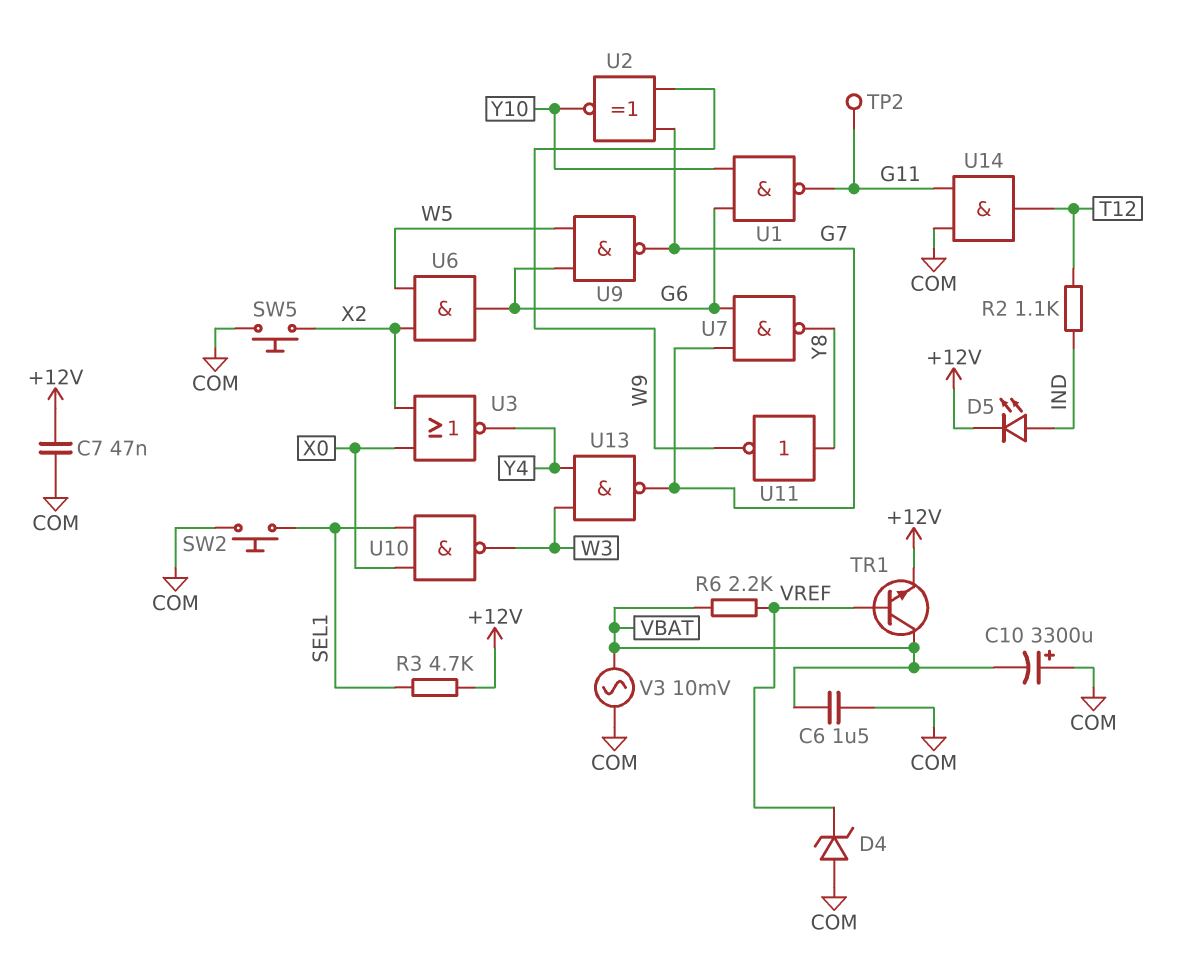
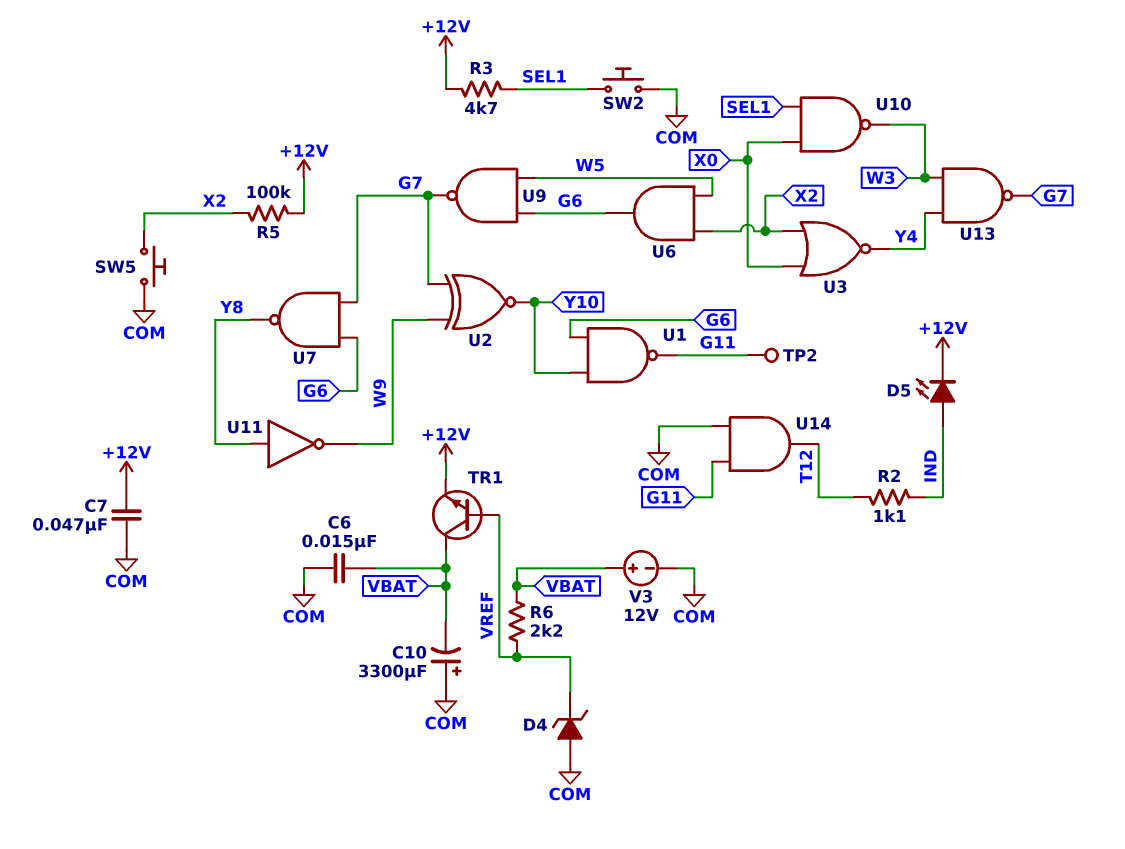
C6: 1.5uF (COM, VBAT) -> 15nF (COM, VBAT)
R5: none -> 100k (+12V, X2)
V3: AC 10mV (COM, VBAT) -> 12V (plus VBAT, minus COM)

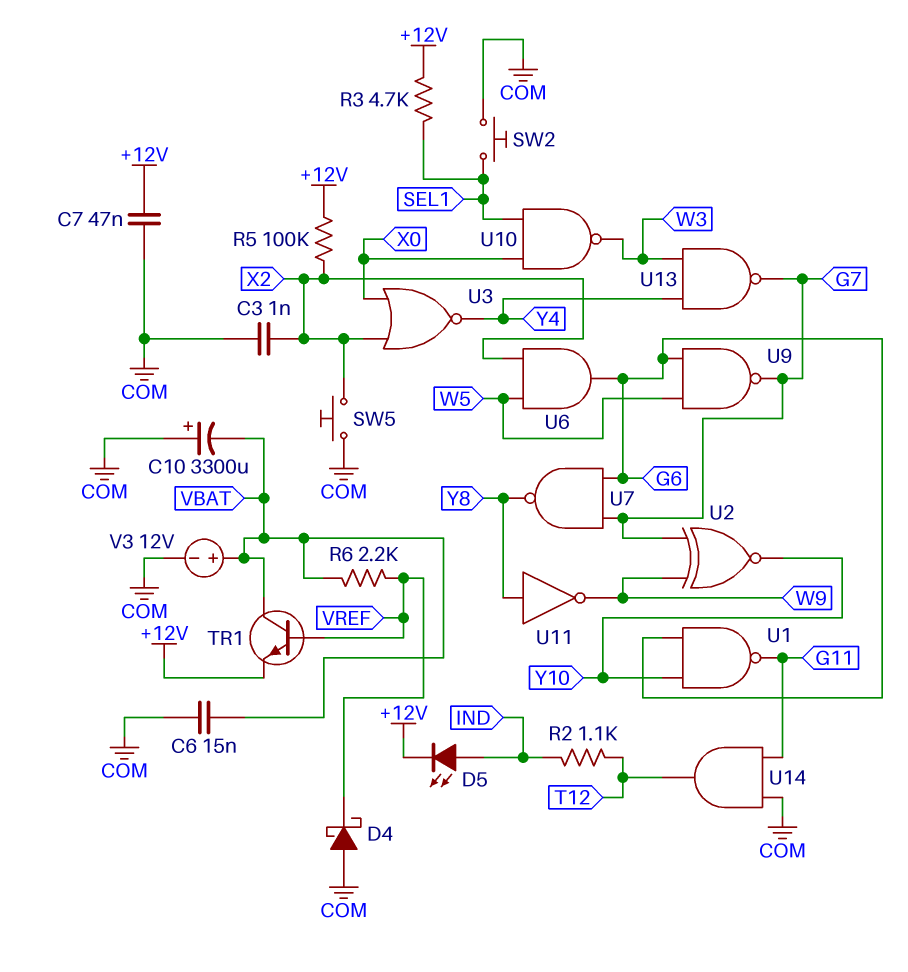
C3: none -> 1nF (COM, X2)
D4: zener (A COM, K VREF) -> schottky (A COM, K VREF)
TP2: test point (G11) -> none

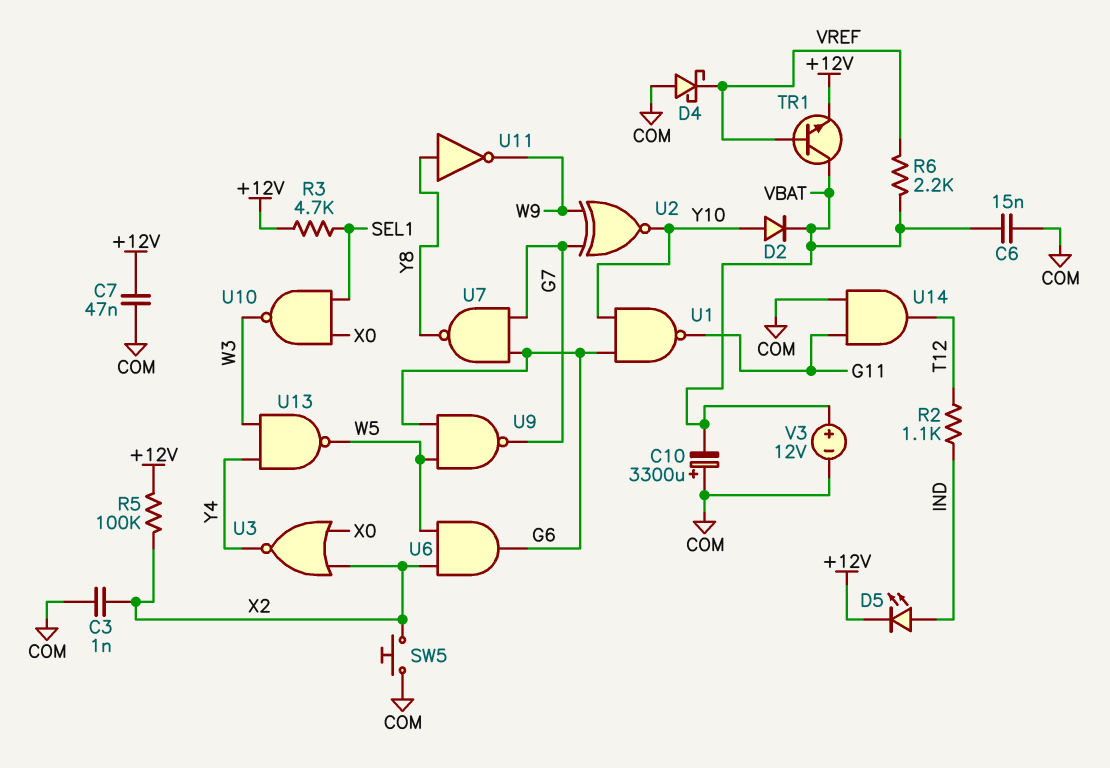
D2: none -> diode (A Y10, K VBAT)
SW2: button (COM, SEL1) -> none
U13: NAND (in W3, in Y4, out G7) -> NAND (in W3, in Y4, out W5)

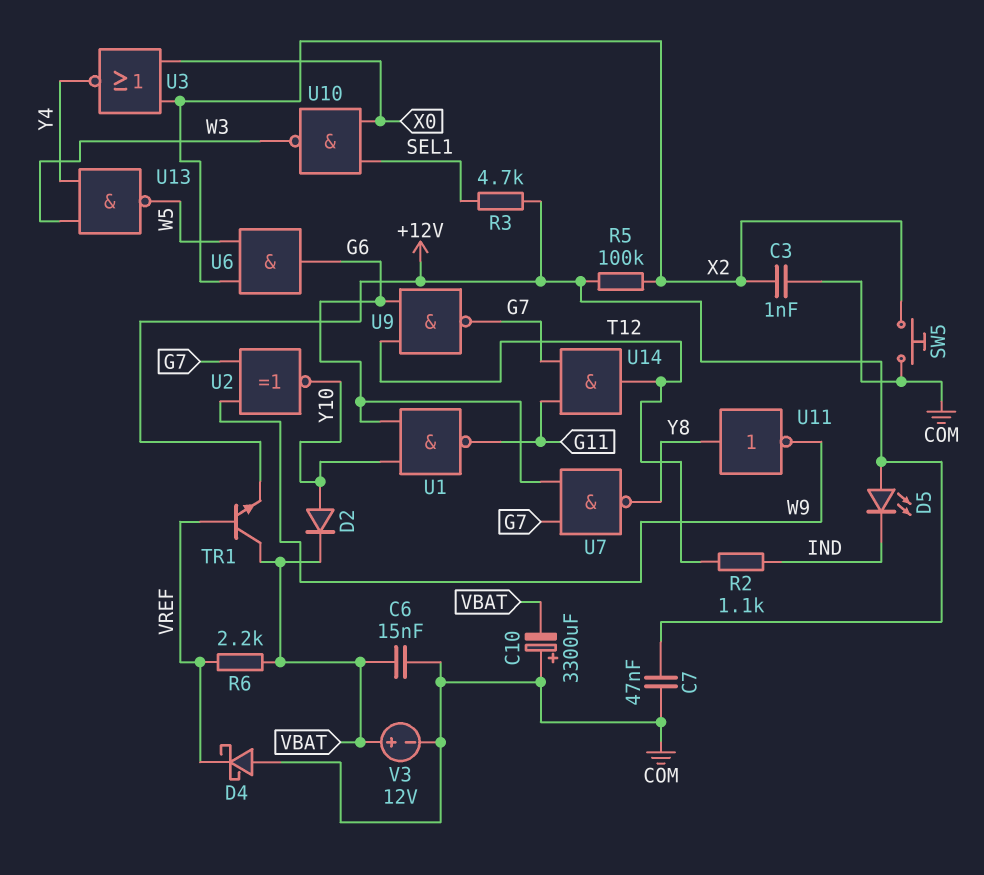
D5: LED (A IND, K +12V) -> LED (A +12V, K IND)
U9: NAND (in G6, in W5, out G7) -> NAND (in G6, in T12, out G7)
U14: AND (in COM, in G11, out T12) -> AND (in G7, in G11, out T12)

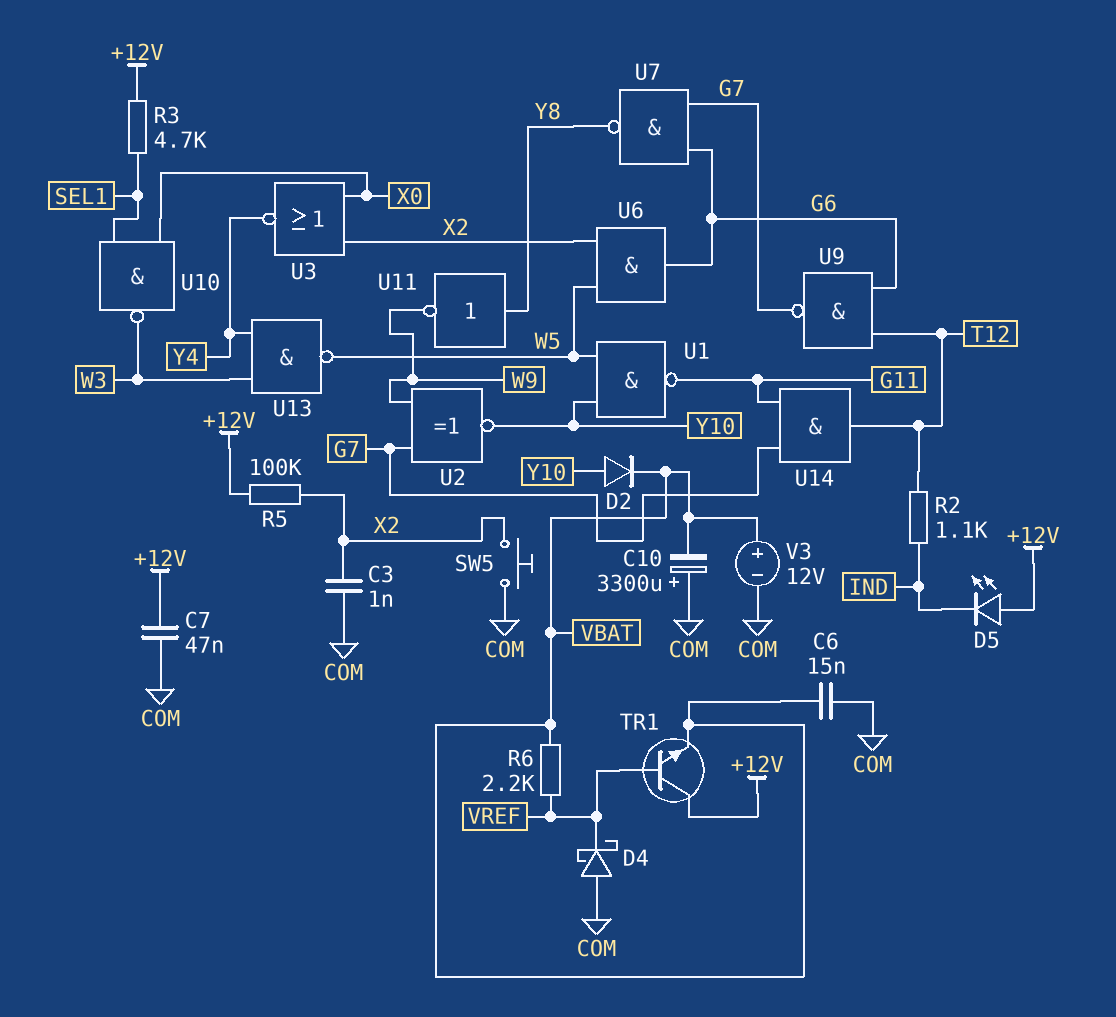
TR1: NPN (B VREF, C VBAT, E +12V) -> NPN (B VREF, C +12V, E VBAT)
U1: NAND (in G6, in Y10, out G11) -> NAND (in W5, in Y10, out G11)

